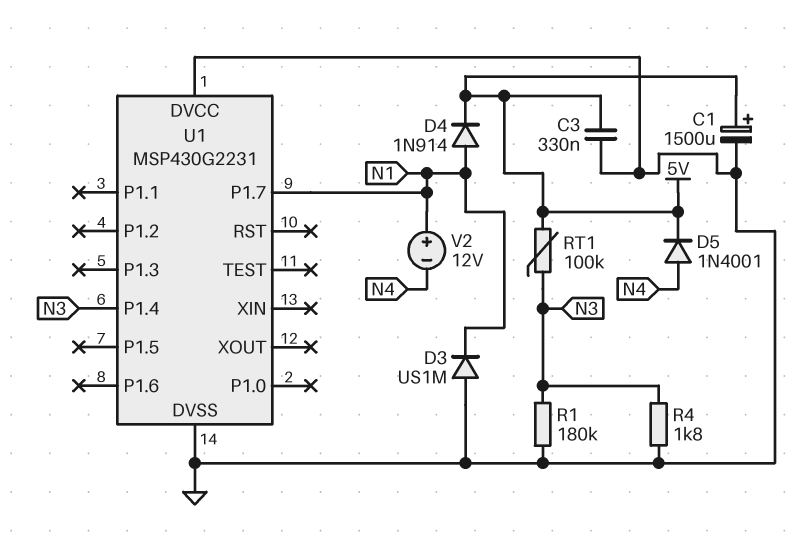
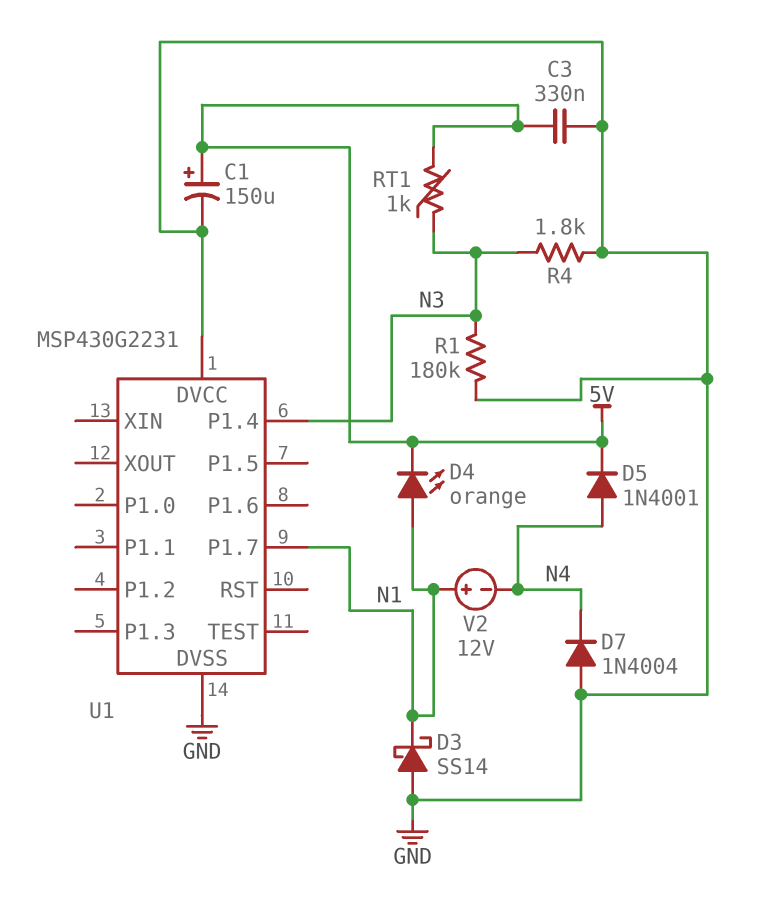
C1: 1500uF (plus 5V, minus GND) -> 150uF (plus 5V, minus GND)
D3: diode US1M (A GND, K N1) -> schottky SS14 (A GND, K N1)
D4: diode 1N914 (A N1, K 5V) -> LED orange (A N1, K 5V)
D7: none -> diode 1N4004 (A GND, K N4)
RT1: 100k (5V, N3) -> 1k (5V, N3)

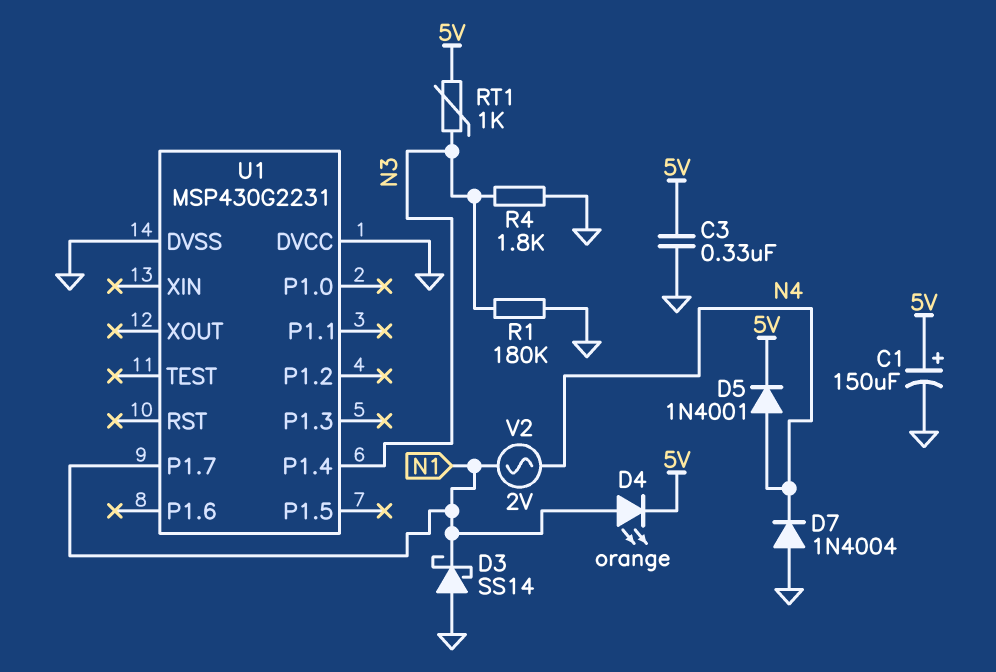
V2: 12V (plus N1, minus N4) -> AC 2V (N1, N4)

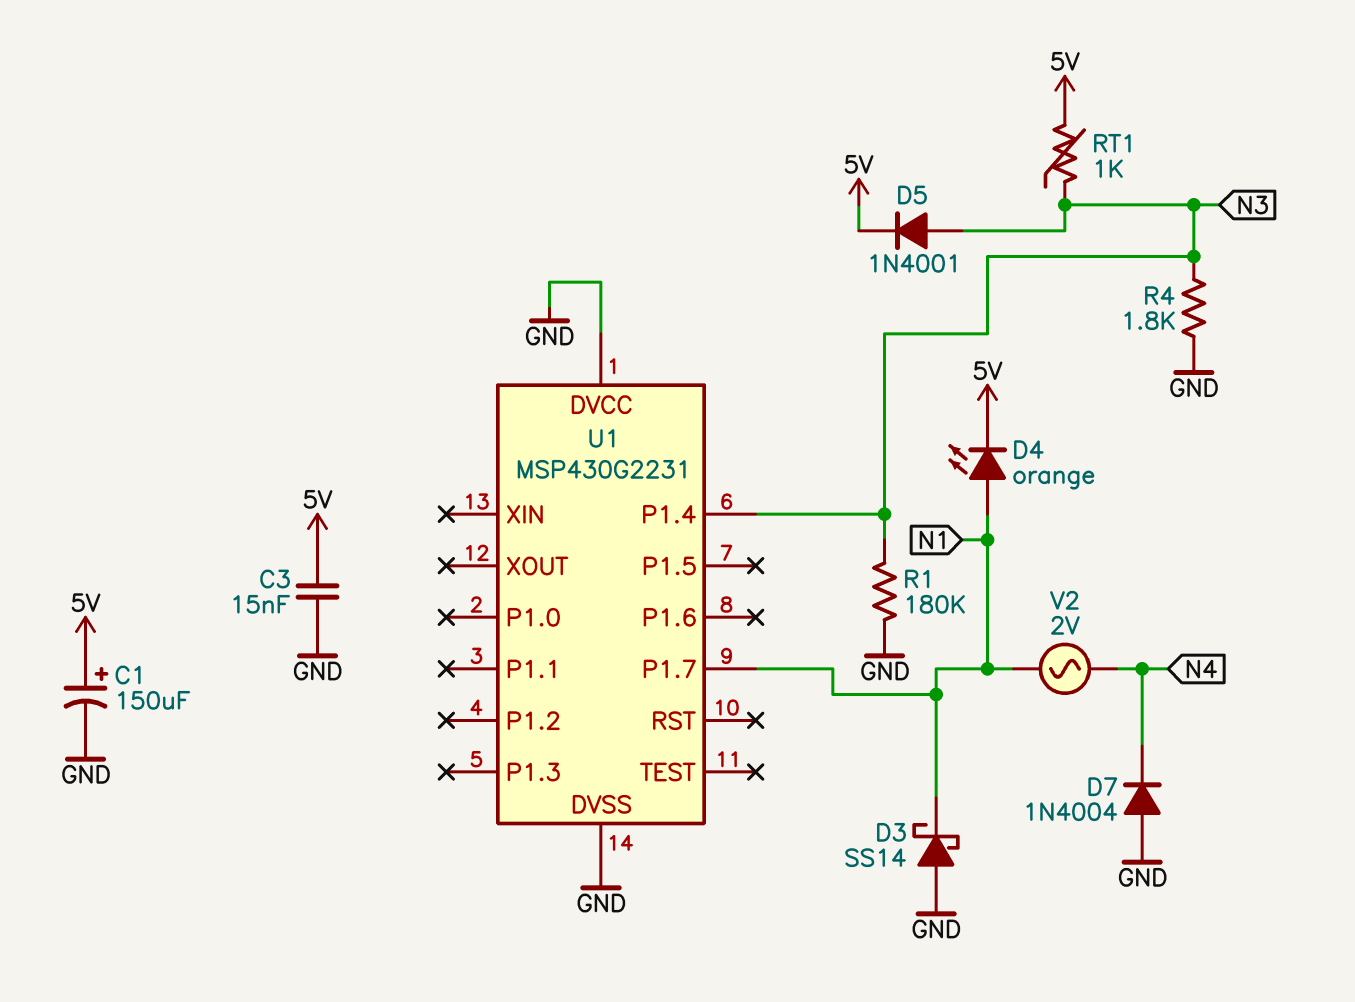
C3: 330nF (5V, GND) -> 15nF (5V, GND)
D5: diode 1N4001 (A N4, K 5V) -> diode 1N4001 (A N3, K 5V)

